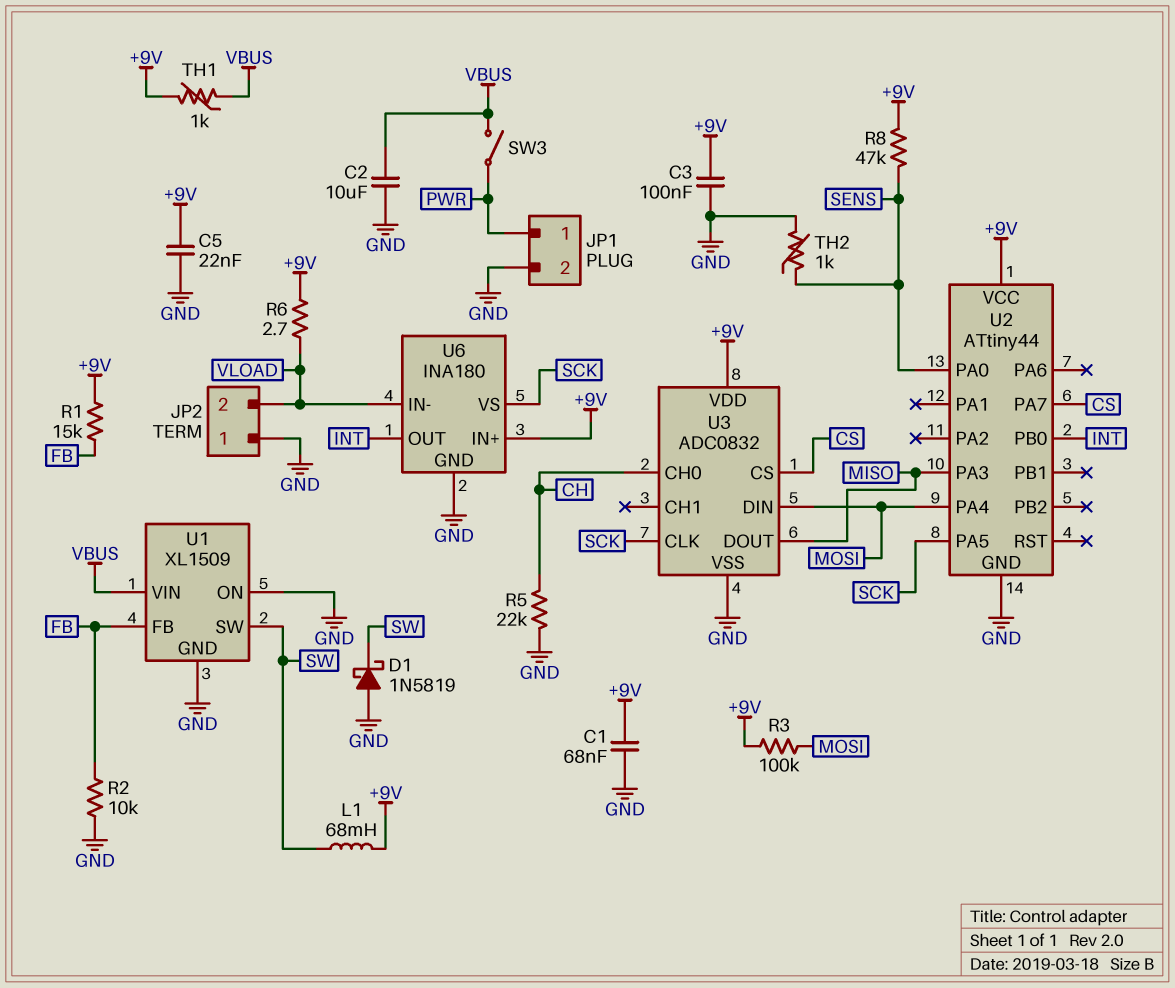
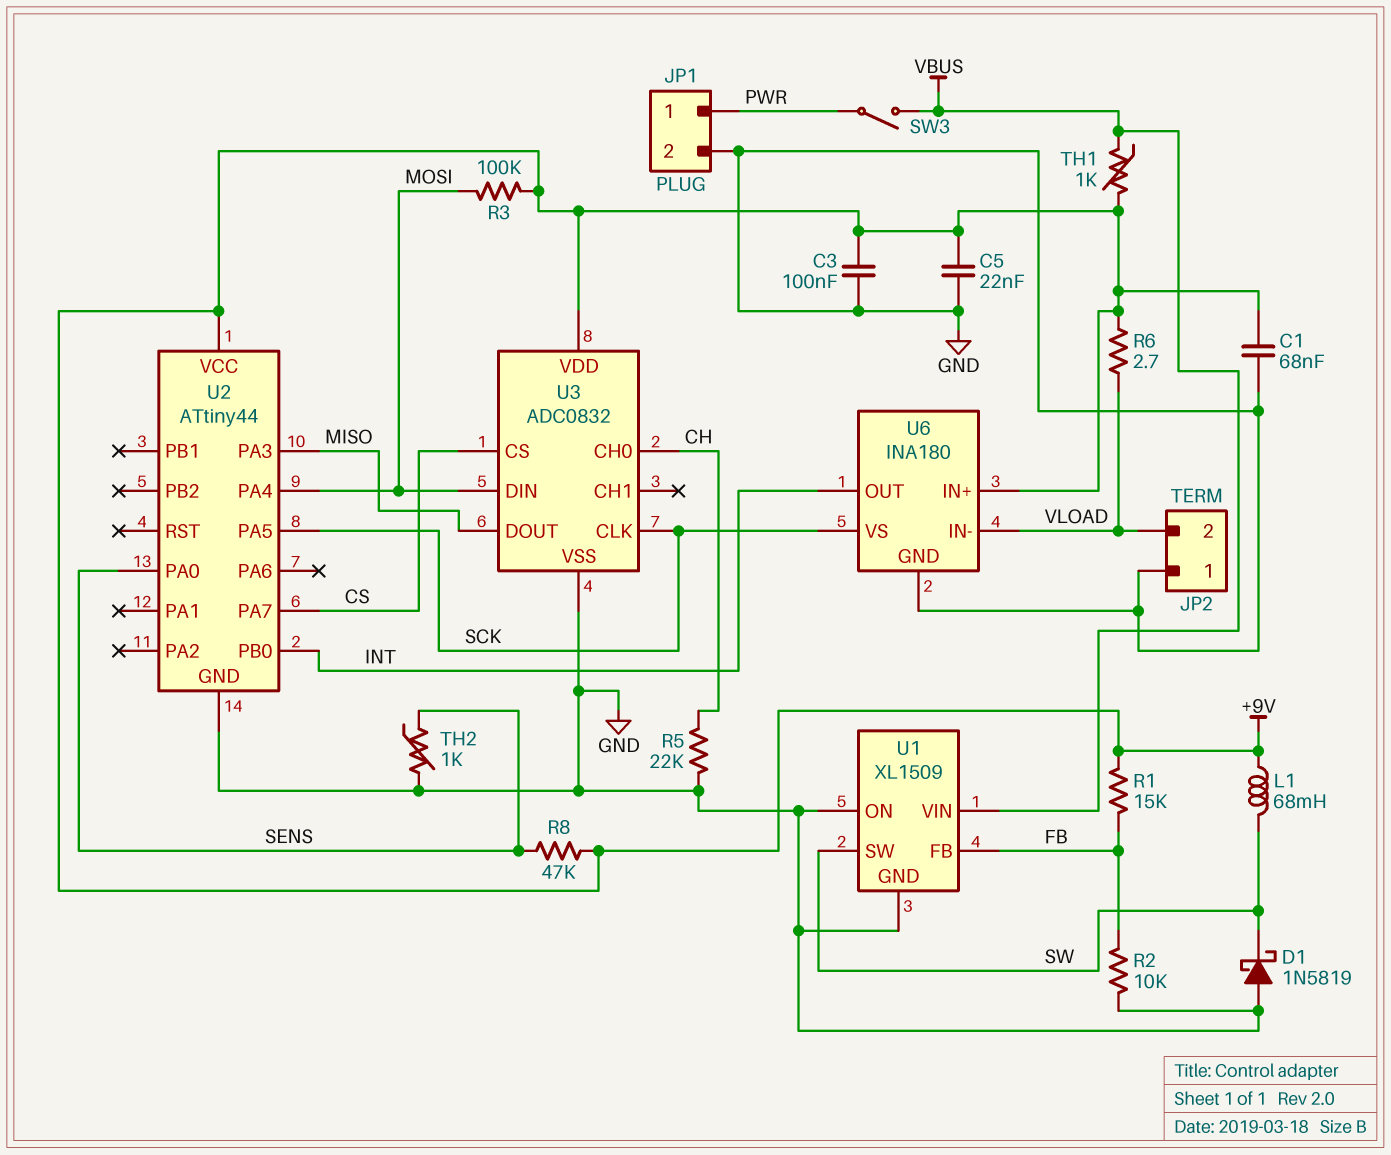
C2: 10uF (GND, VBUS) -> none

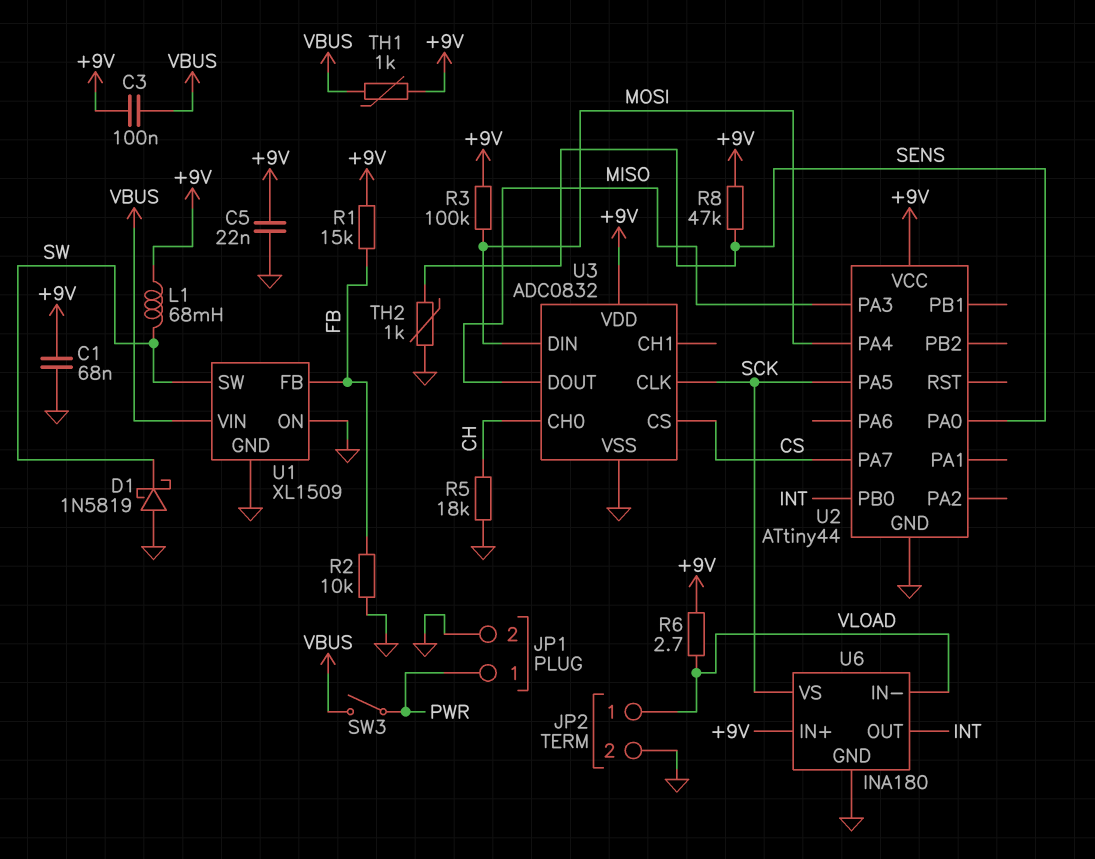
C3: 100nF (+9V, GND) -> 100nF (+9V, VBUS)
JP2 pin 1: GND -> VLOAD
JP2 pin 2: VLOAD -> GND
R5: 22k (CH, GND) -> 18k (CH, GND)

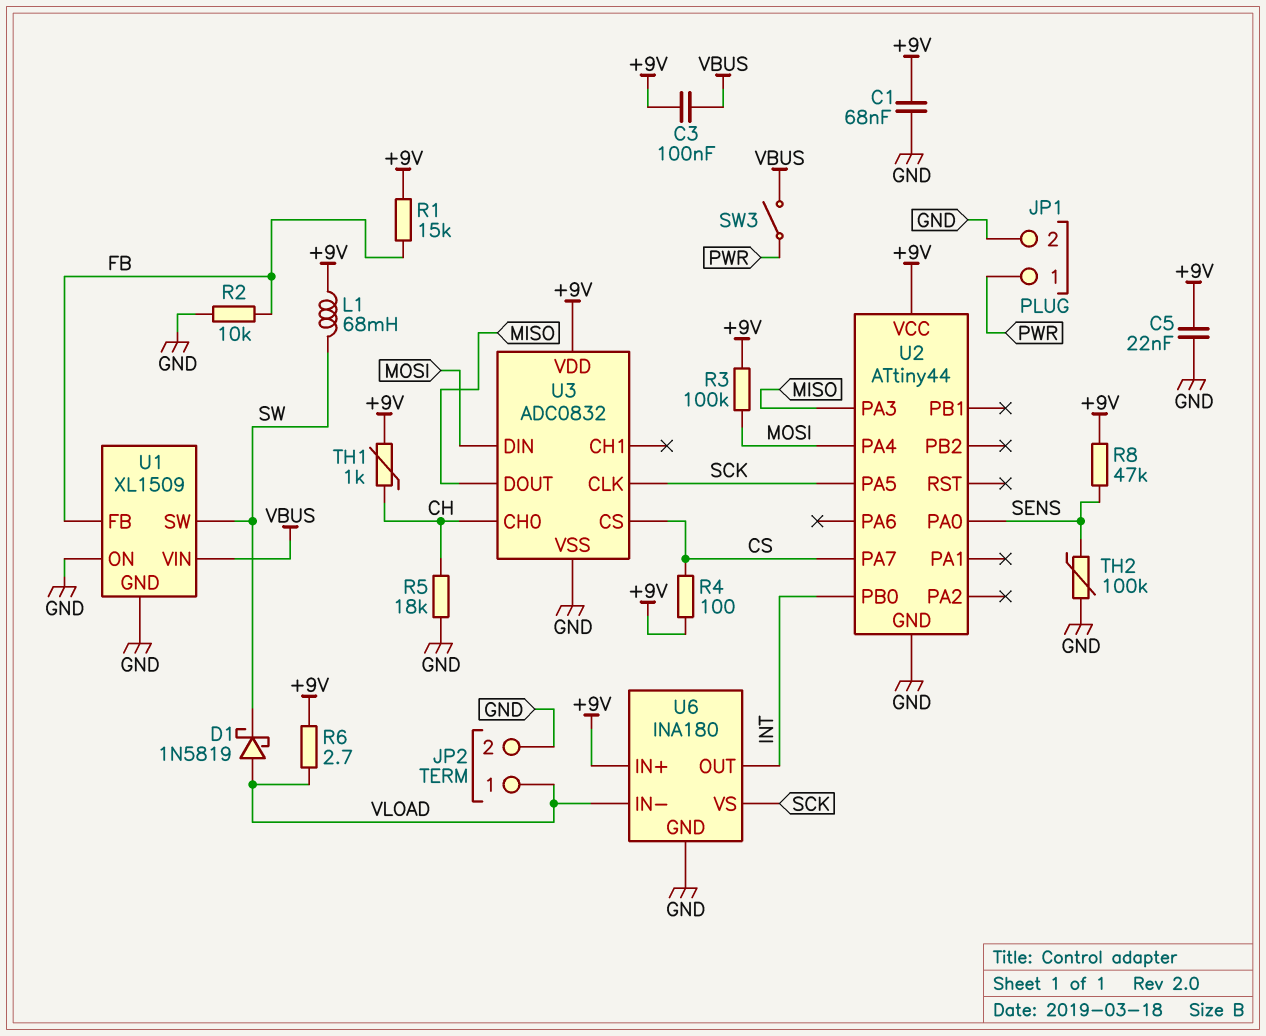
D1: schottky 1N5819 (A GND, K SW) -> schottky 1N5819 (A VLOAD, K SW)
R4: none -> 100 (+9V, CS)
TH1: 1k (+9V, VBUS) -> 1k (+9V, CH)
TH2: 1k (GND, SENS) -> 100k (GND, SENS)

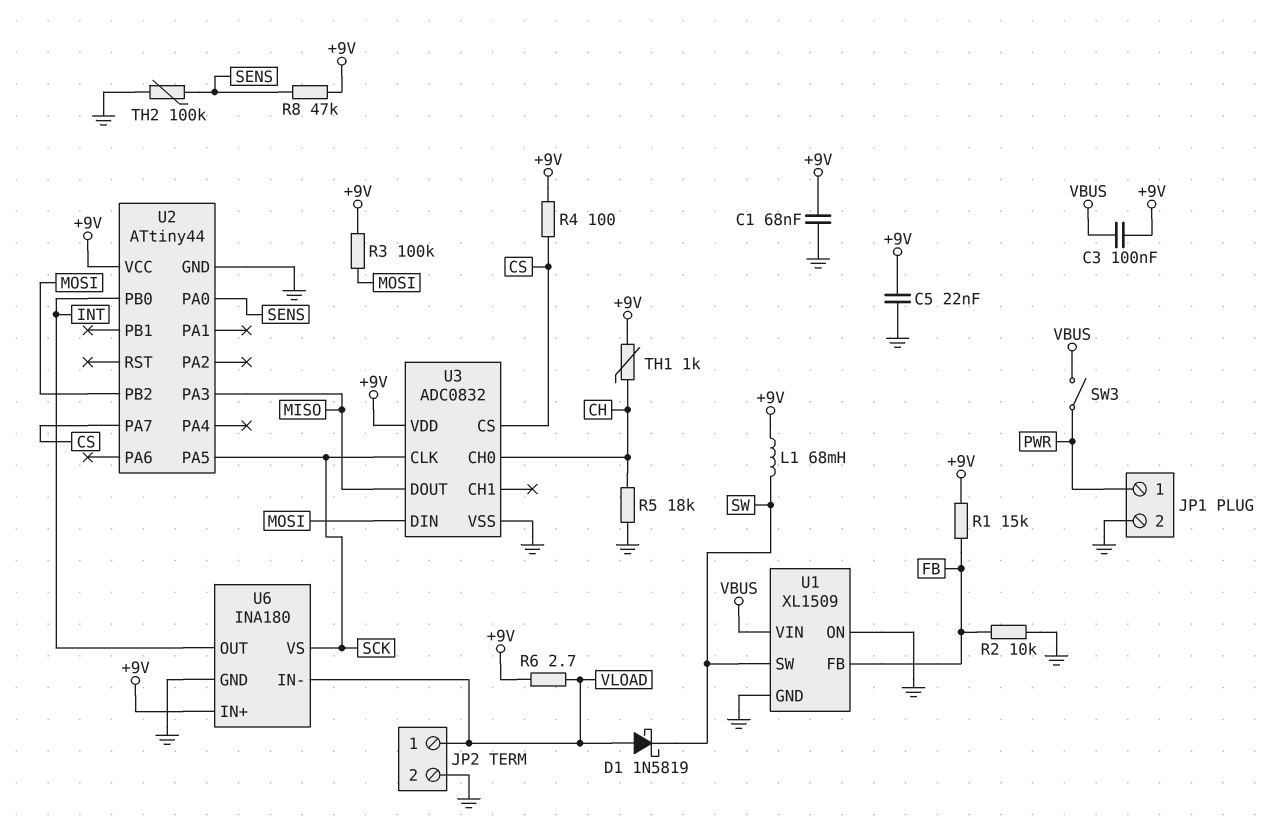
U2 pin PA4: MOSI -> none
U2 pin PB2: none -> MOSI

